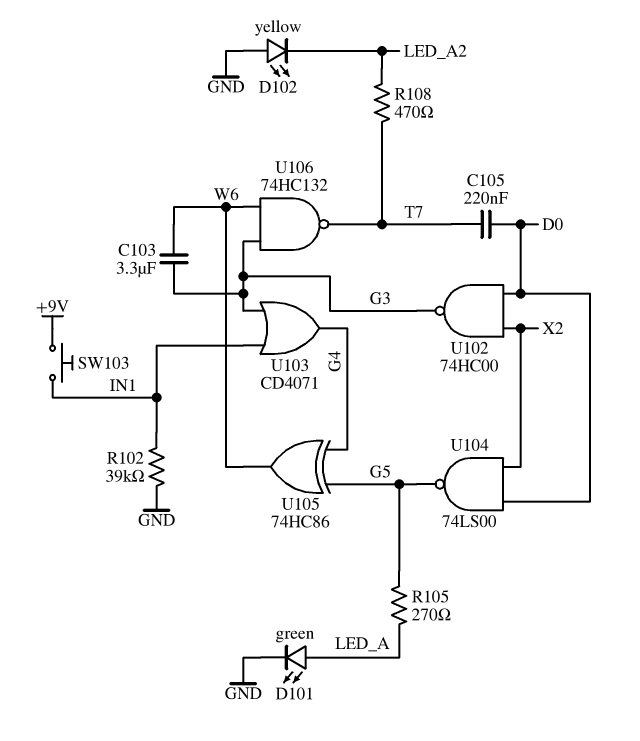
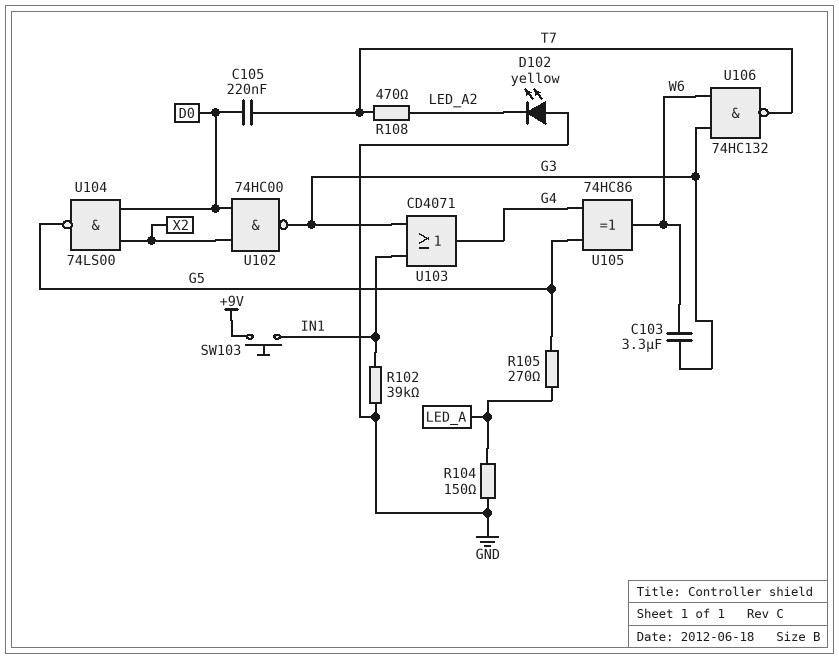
D101: LED green (A LED_A, K GND) -> none
R104: none -> 150 (GND, LED_A)

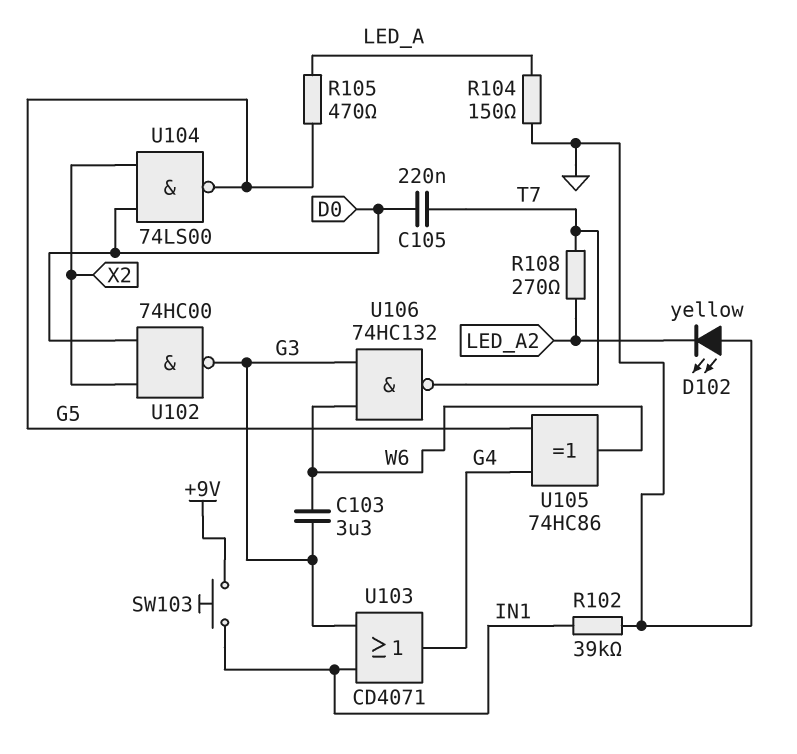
R105: 270 (G5, LED_A) -> 470 (G5, LED_A)
R108: 470 (LED_A2, T7) -> 270 (LED_A2, T7)

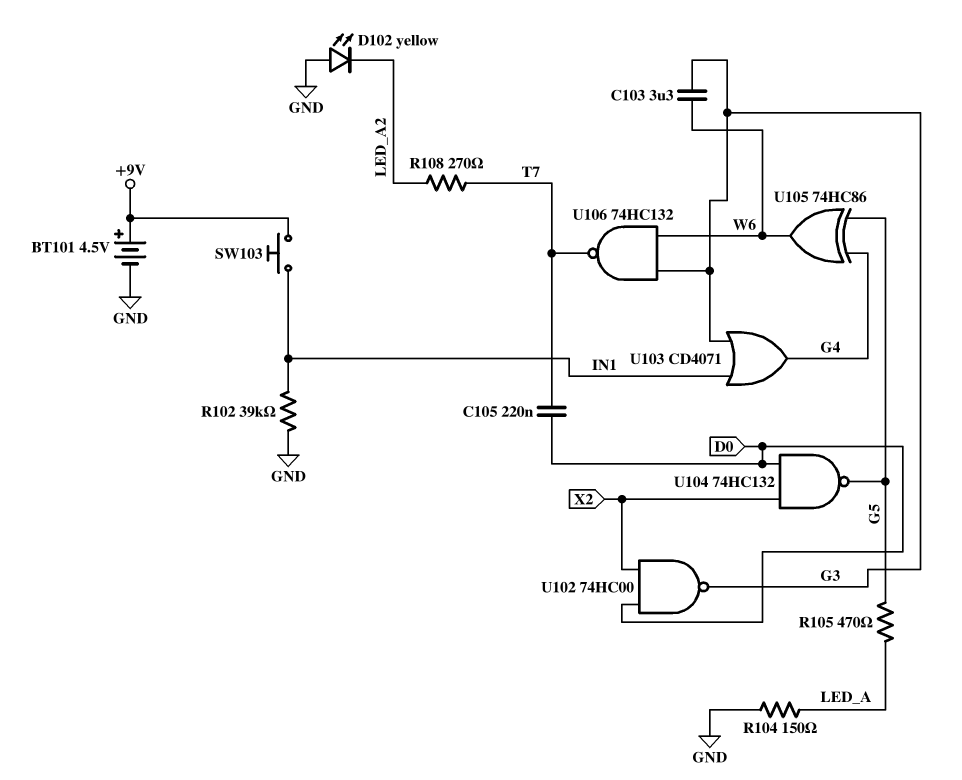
BT101: none -> 4.5V (plus +9V, minus GND)
U104: NAND 74LS00 (in D0, in X2, out G5) -> NAND 74HC132 (in D0, in X2, out G5)

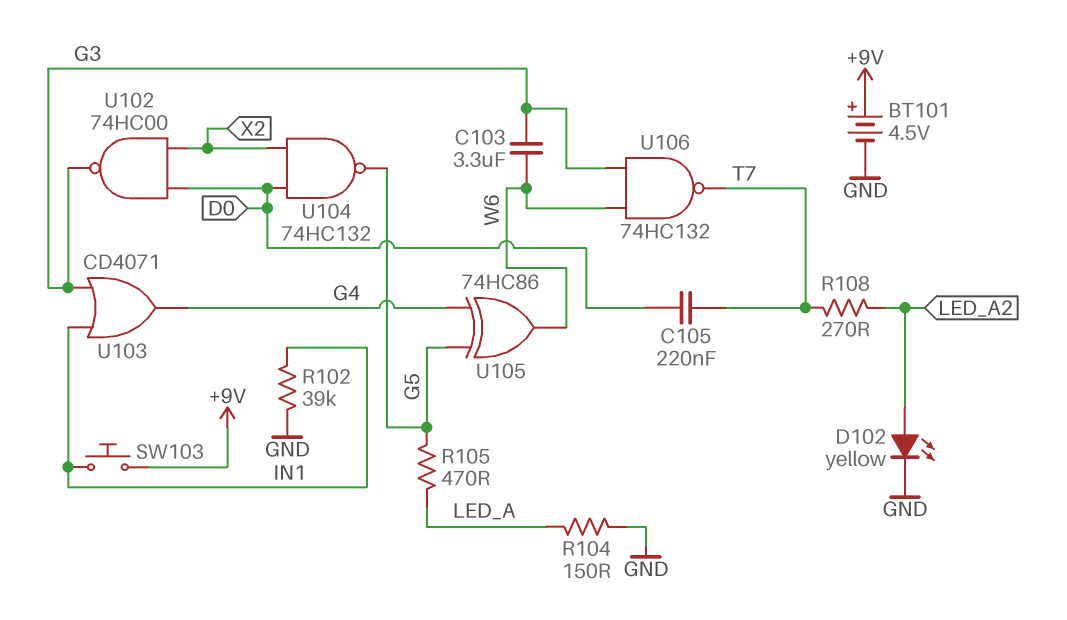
D102: LED yellow (A GND, K LED_A2) -> LED yellow (A LED_A2, K GND)

